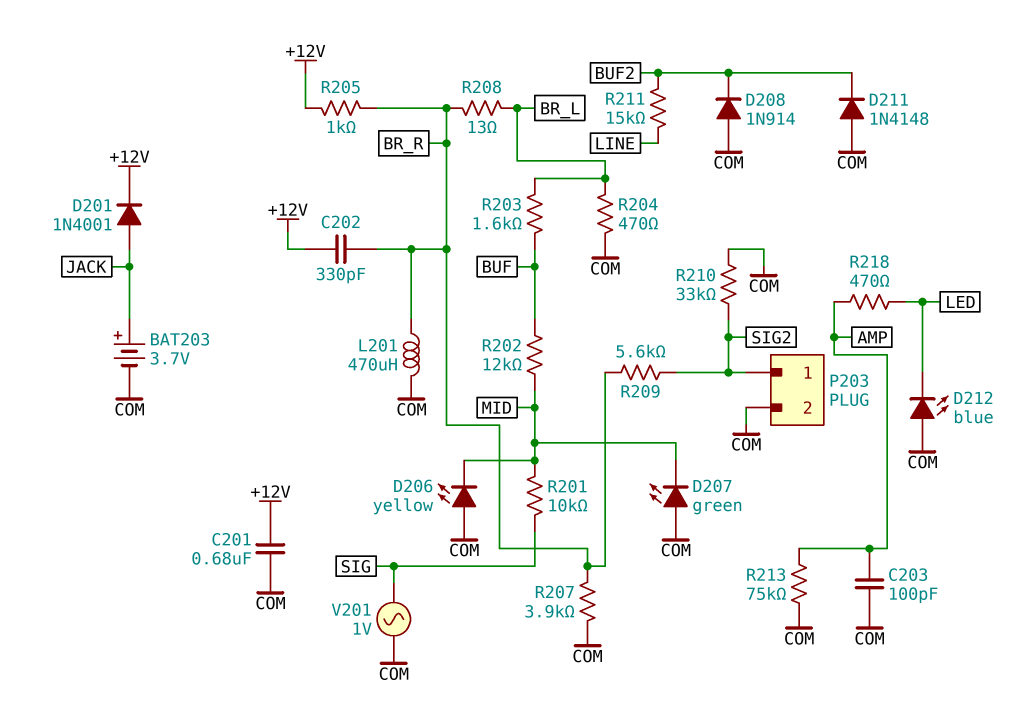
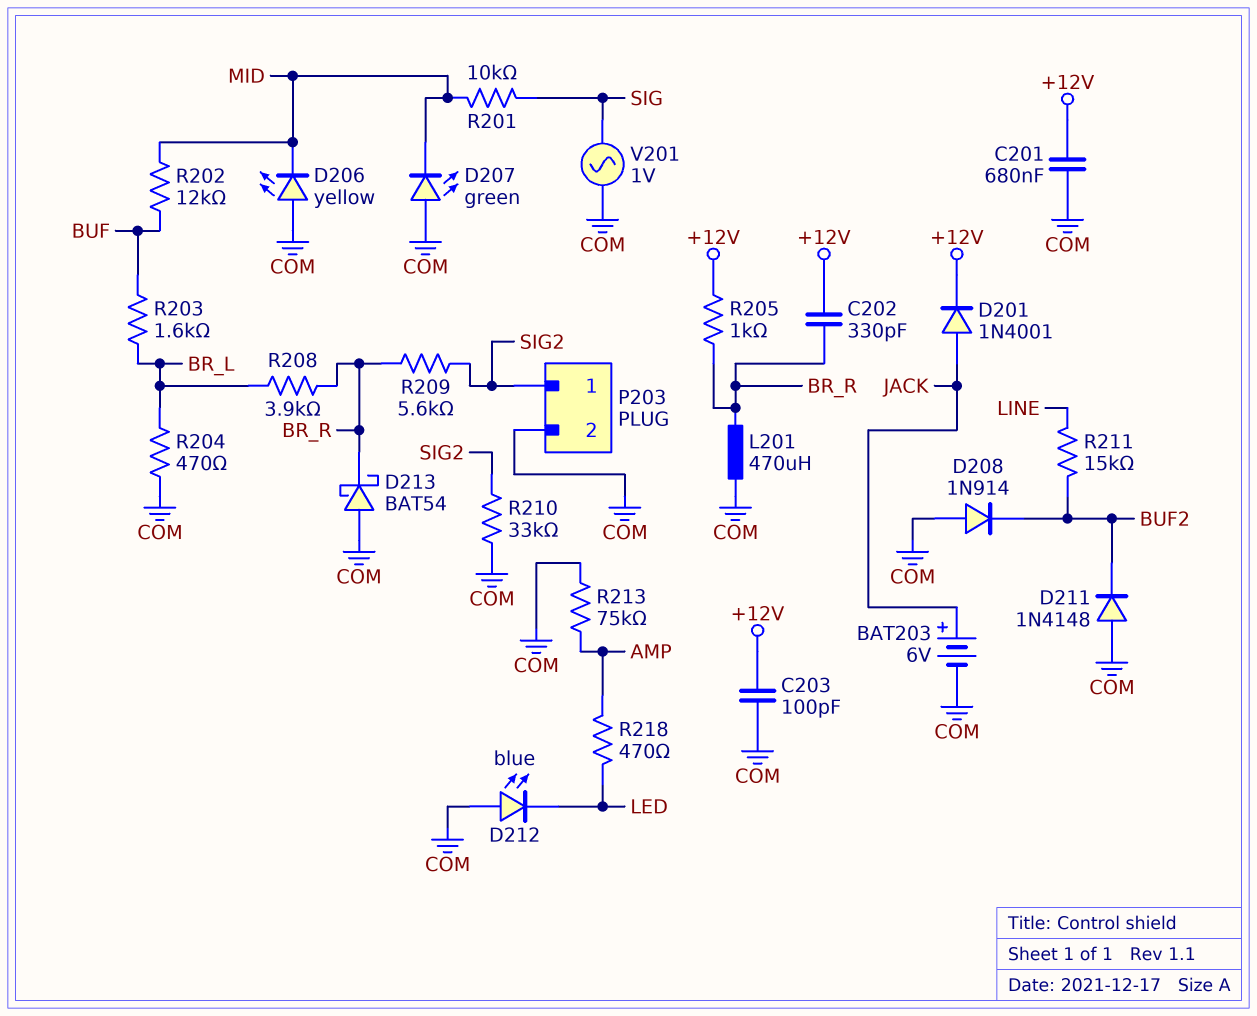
BAT203: 3.7V (plus JACK, minus COM) -> 6V (plus JACK, minus COM)
C203: 100pF (AMP, COM) -> 100pF (+12V, COM)
D213: none -> schottky BAT54 (A COM, K BR_R)
R207: 3.9k (BR_R, COM) -> none
R208: 13 (BR_L, BR_R) -> 3.9k (BR_L, BR_R)

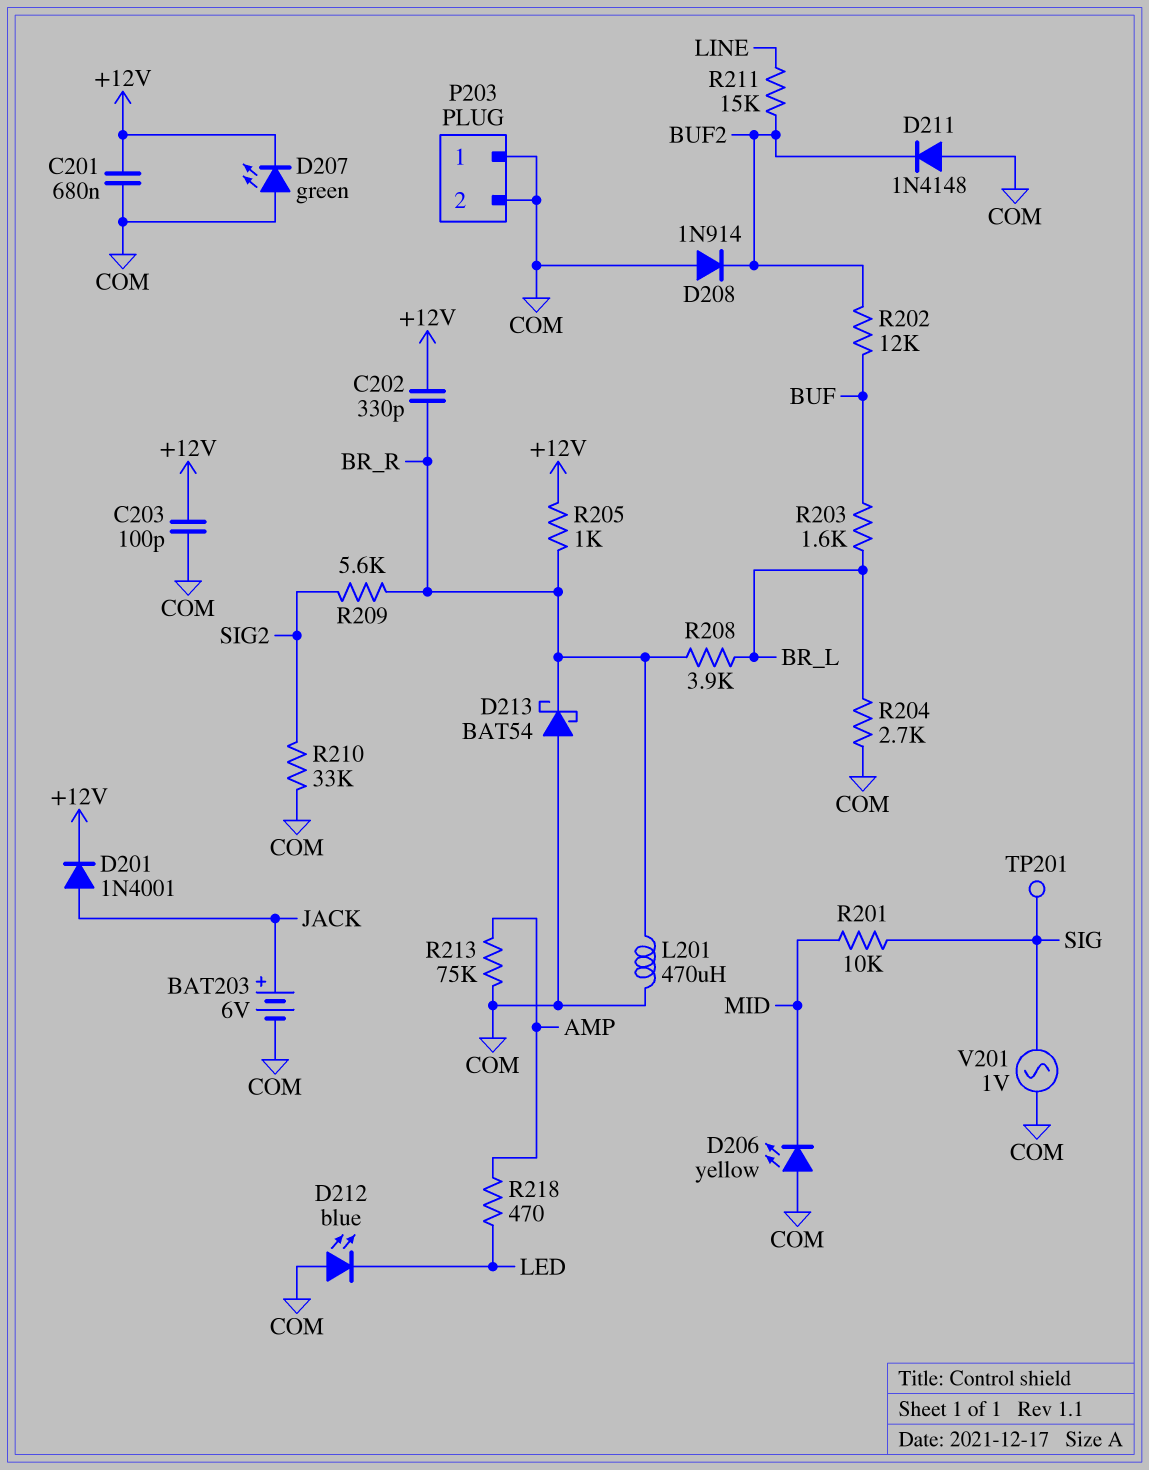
D207: LED green (A COM, K MID) -> LED green (A COM, K +12V)
P203 pin 1: SIG2 -> COM
R202: 12k (BUF, MID) -> 12k (BUF, BUF2)
R204: 470 (BR_L, COM) -> 2.7k (BR_L, COM)
TP201: none -> test point (SIG)

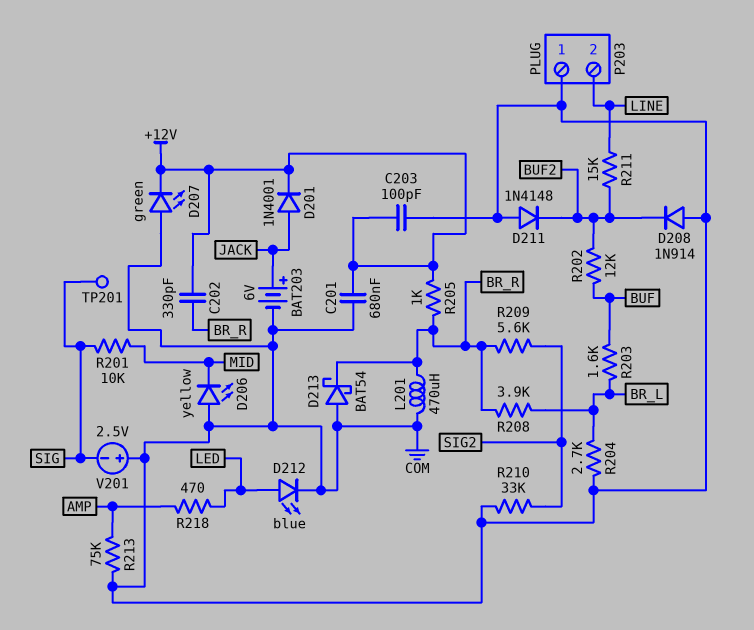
D212: LED blue (A COM, K LED) -> LED blue (A LED, K COM)
P203 pin 2: COM -> LINE
V201: AC 1V (COM, SIG) -> 2.5V (plus COM, minus SIG)

